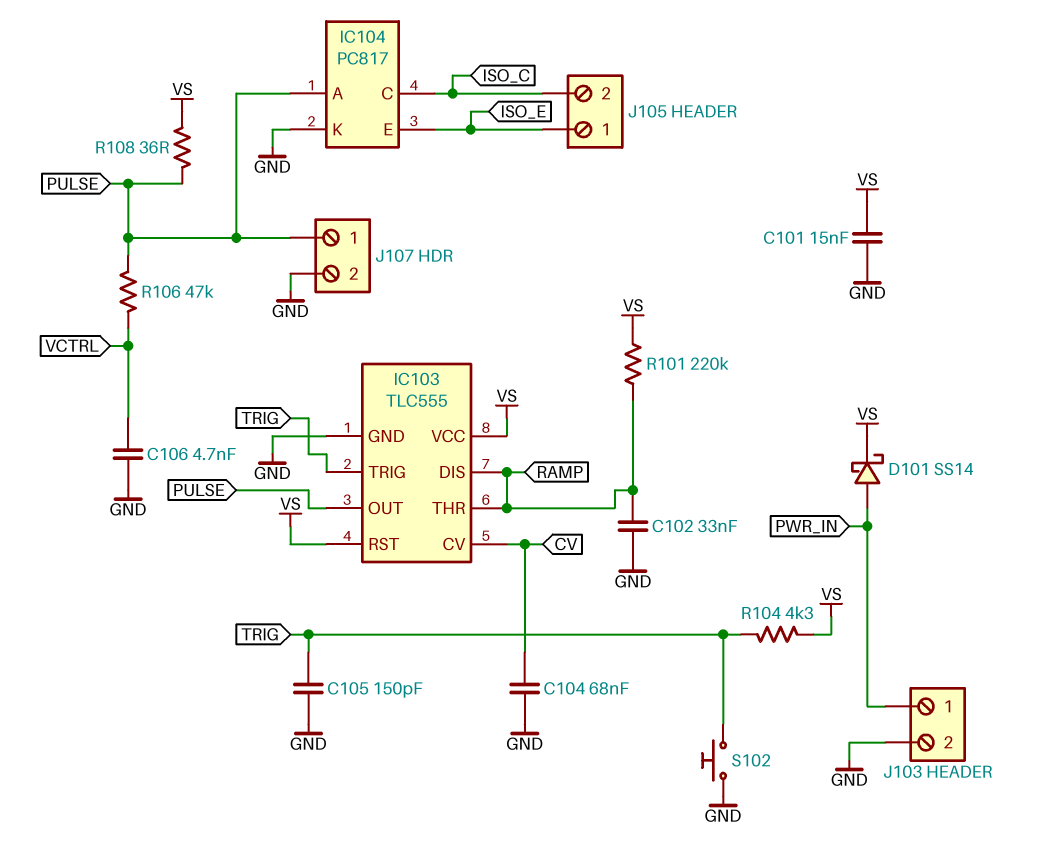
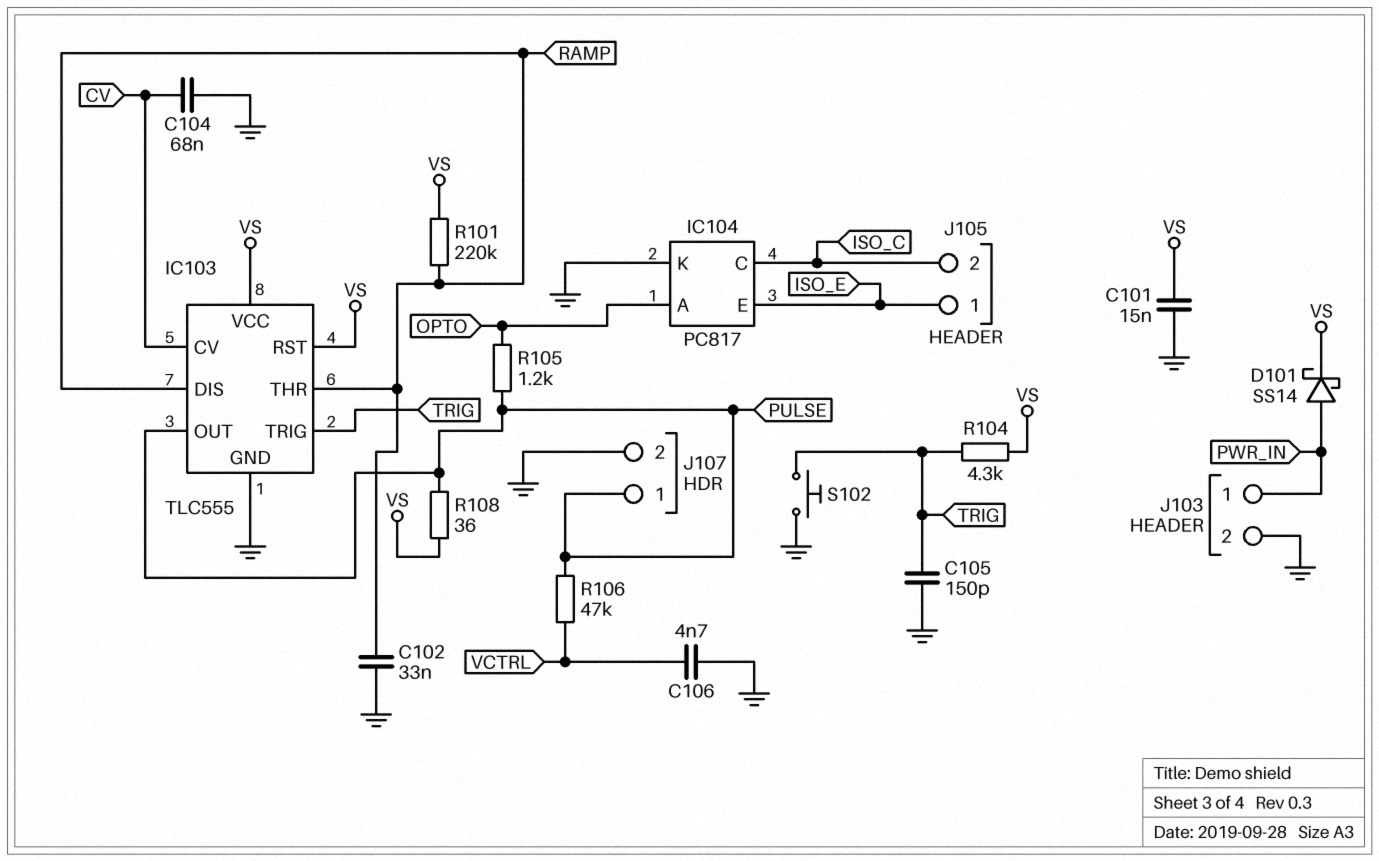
IC104 pin A: PULSE -> OPTO
R105: none -> 1.2k (OPTO, PULSE)

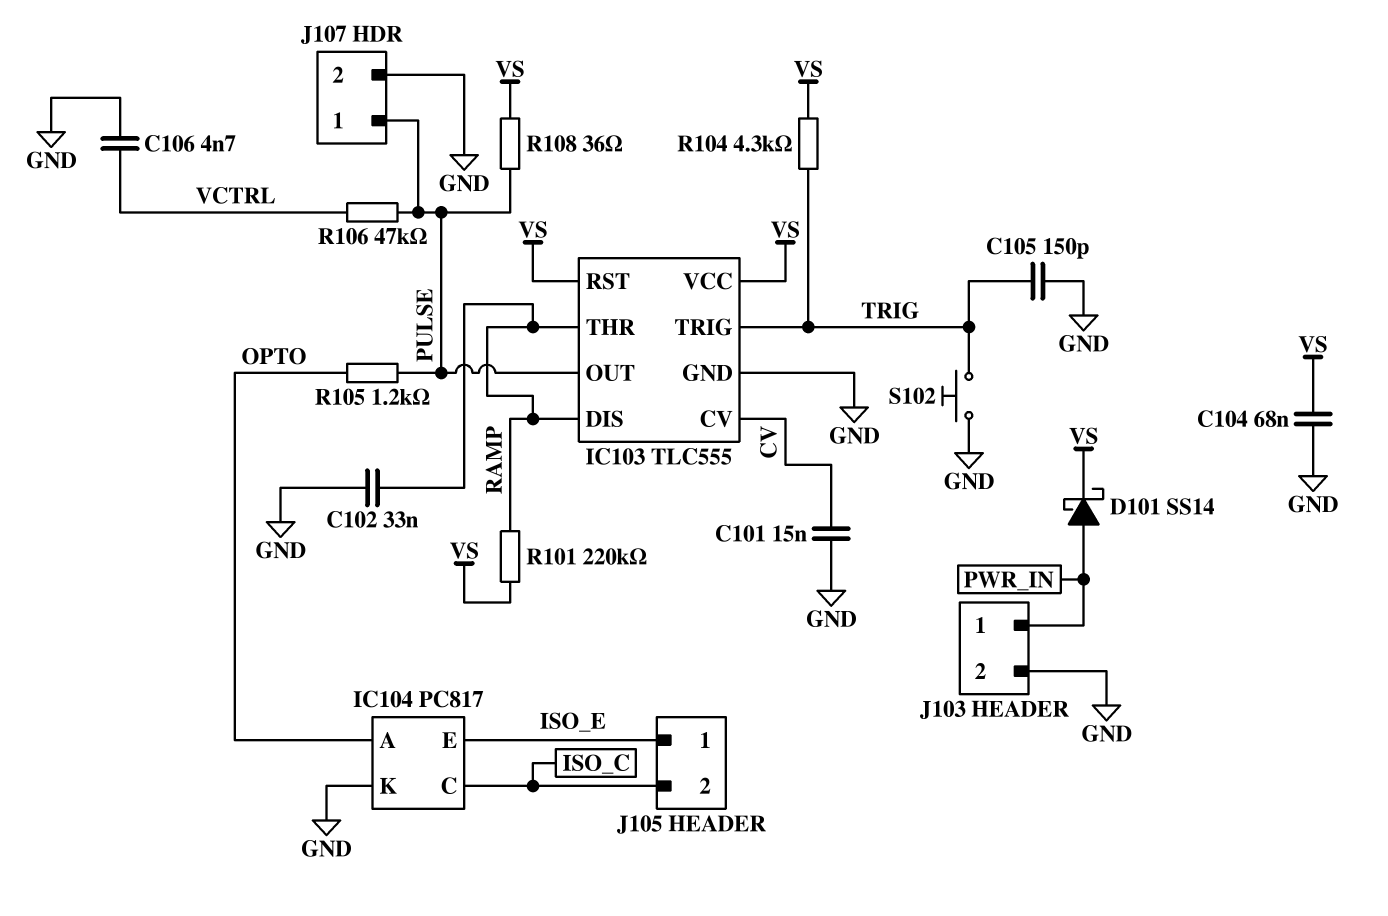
C101: 15nF (GND, VS) -> 15nF (CV, GND)
C104: 68nF (CV, GND) -> 68nF (GND, VS)

